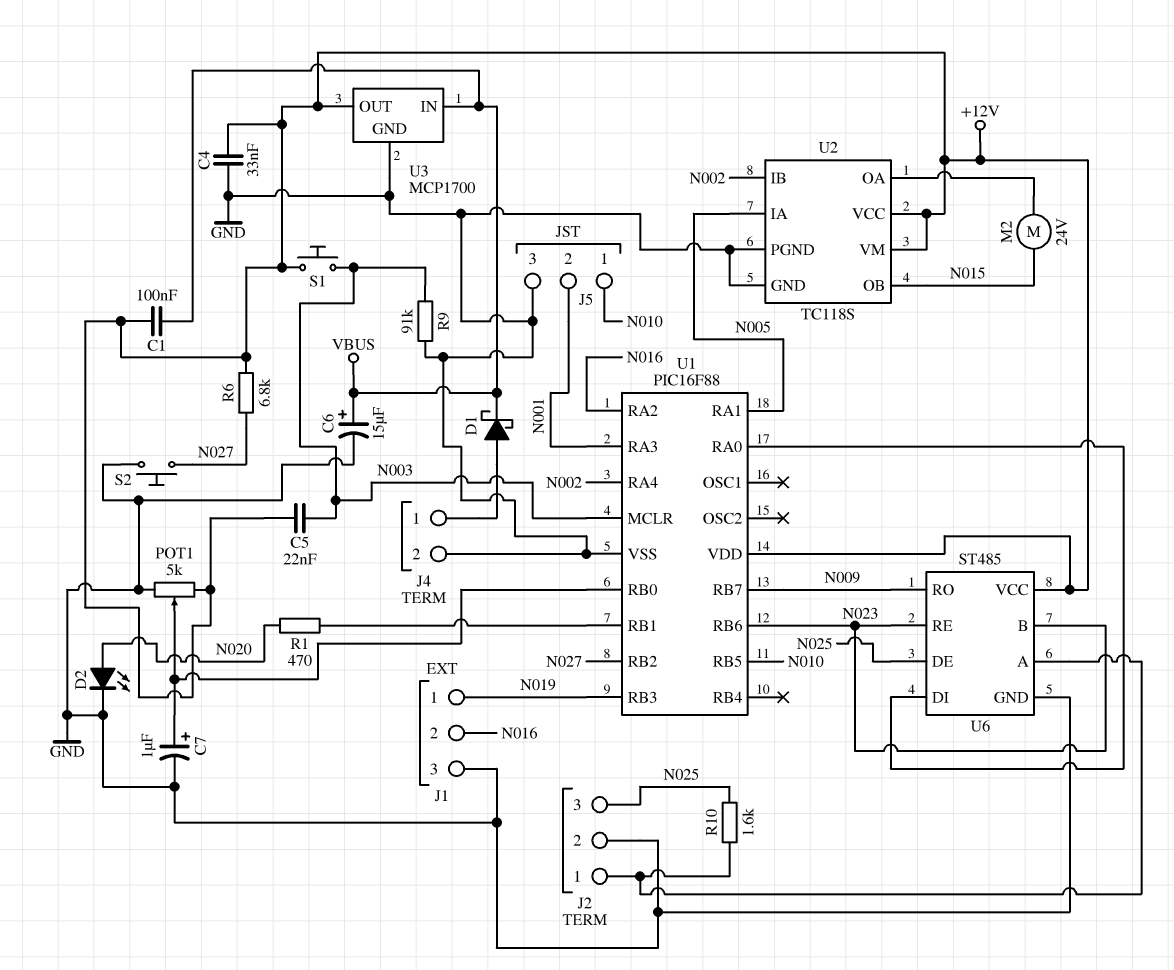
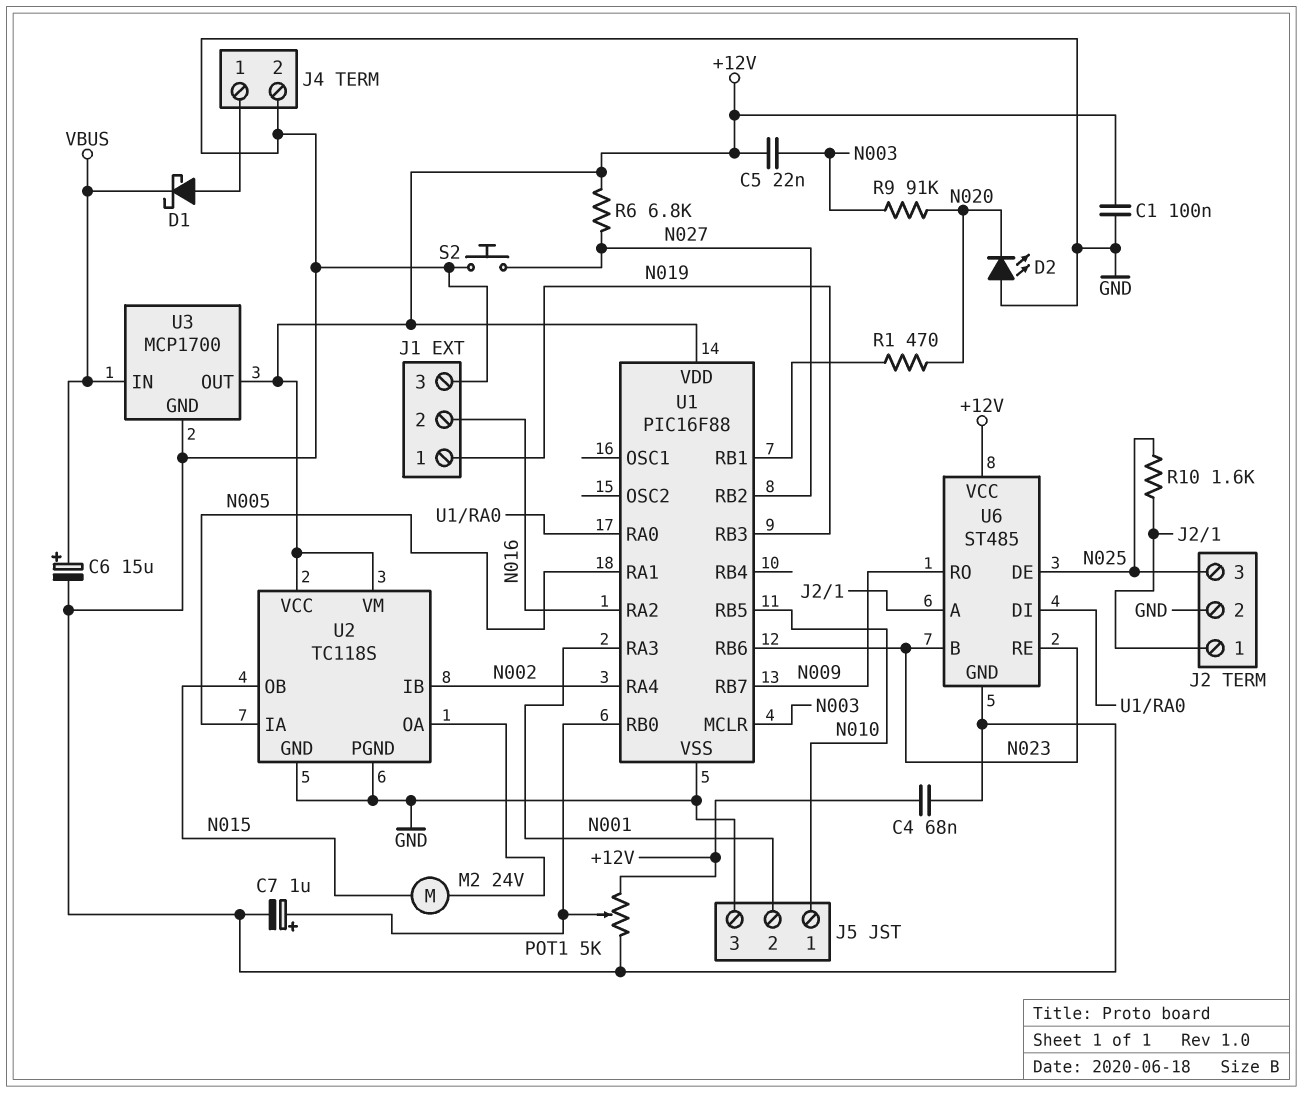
C1: 100nF (+12V, VBUS) -> 100nF (+12V, GND)
C4: 33nF (+12V, GND) -> 68nF (+12V, GND)
D2: LED (A N020, K GND) -> LED (A GND, K N020)
R9: 91k (GND, N003) -> 91k (N003, N020)
S1: button (+12V, N003) -> none

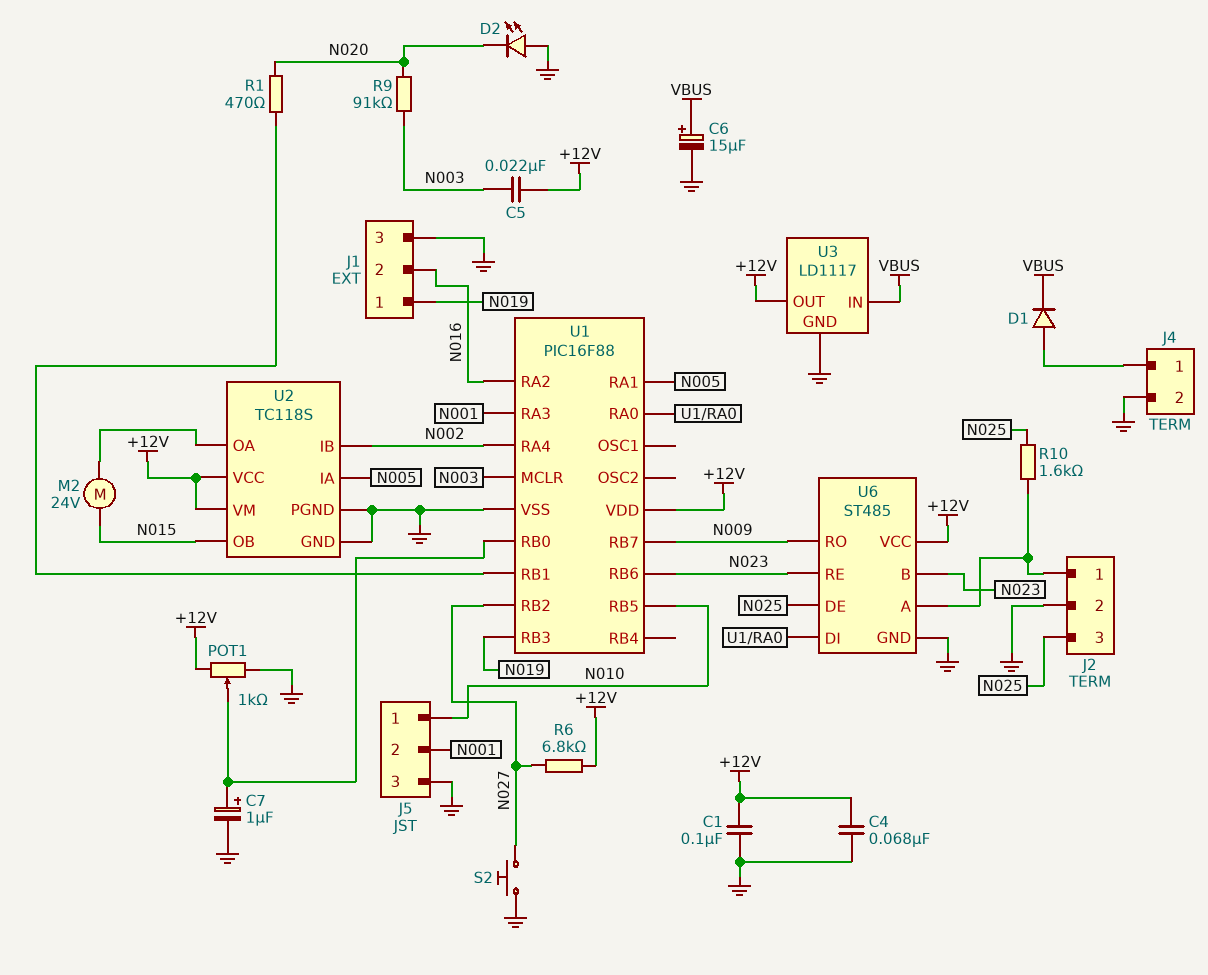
D1: schottky (A J4/1, K VBUS) -> diode (A J4/1, K VBUS)
POT1: 5k (+12V, GND, wiper U1/RB0) -> 1k (+12V, GND, wiper U1/RB0)
U3: MCP1700 -> LD1117

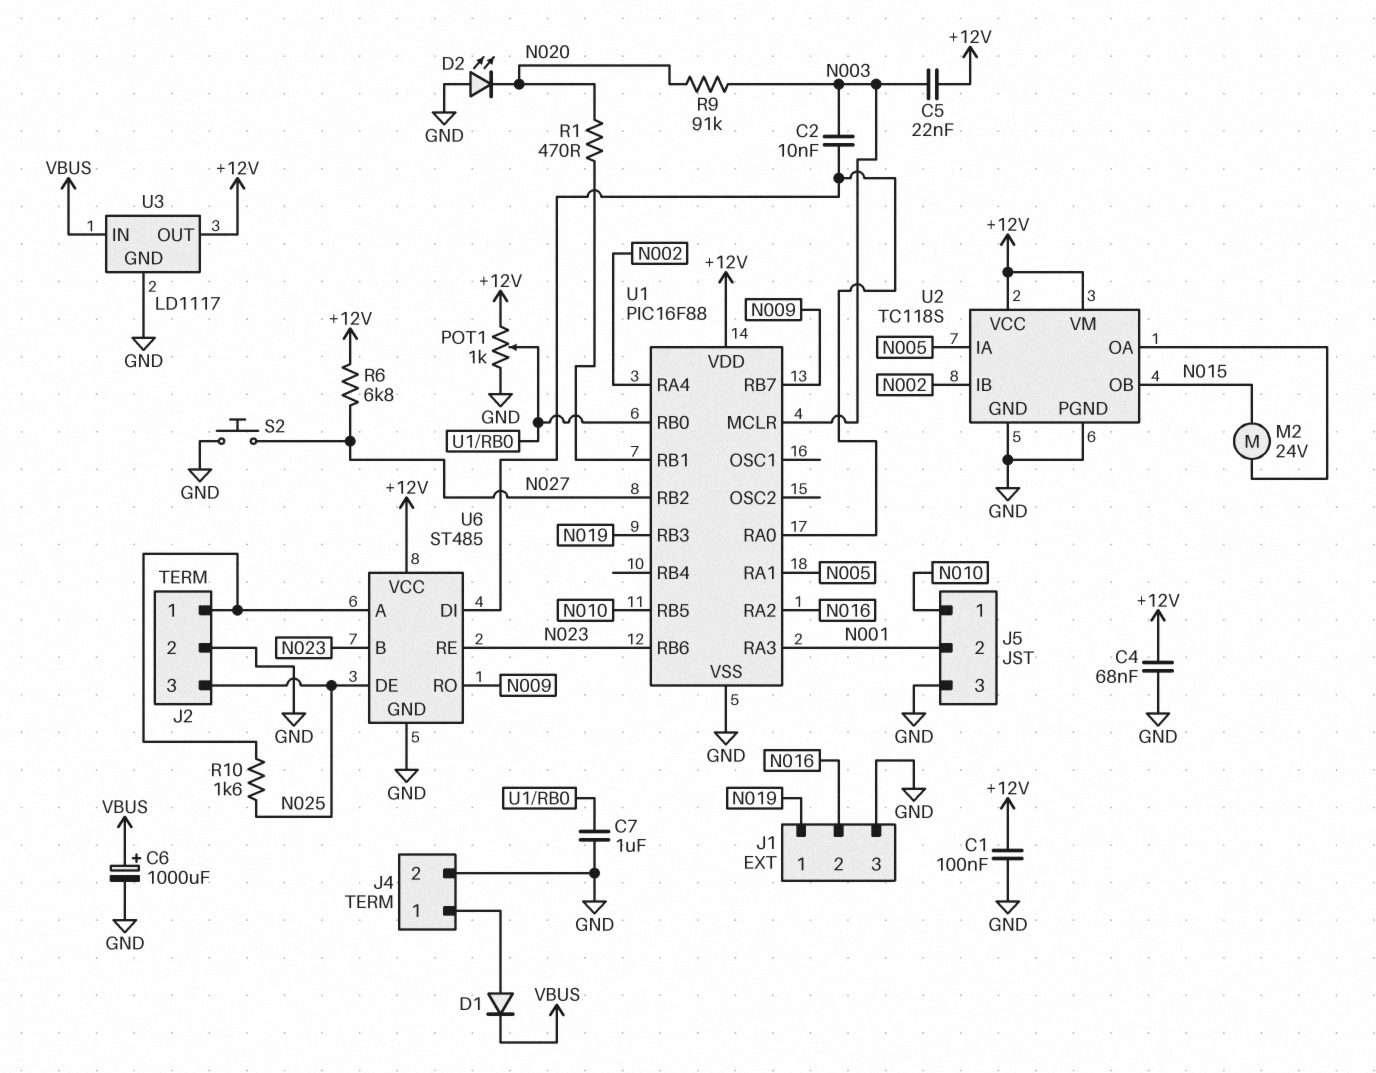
C2: none -> 10nF (N003, U1/RA0)
C6: 15uF (plus VBUS, minus GND) -> 1000uF (plus VBUS, minus GND)
C7: 1uF (plus U1/RB0, minus GND) -> 1uF (GND, U1/RB0)

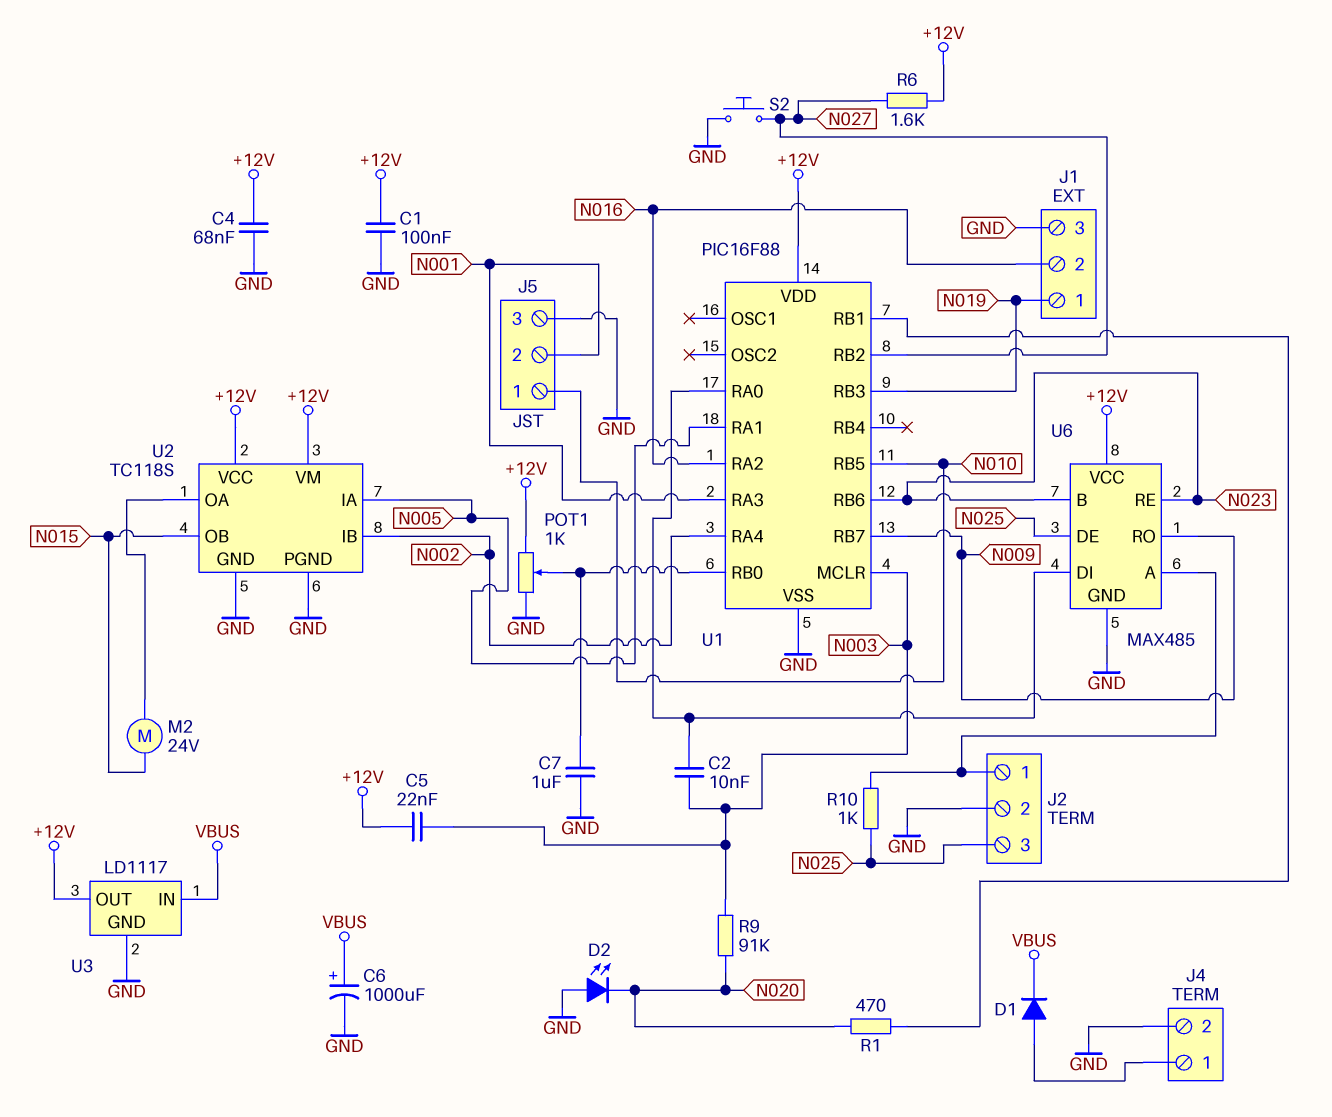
R6: 6.8k (+12V, N027) -> 1.6k (+12V, N027)
R10: 1.6k (J2/1, N025) -> 1k (J2/1, N025)
U6: ST485 -> MAX485

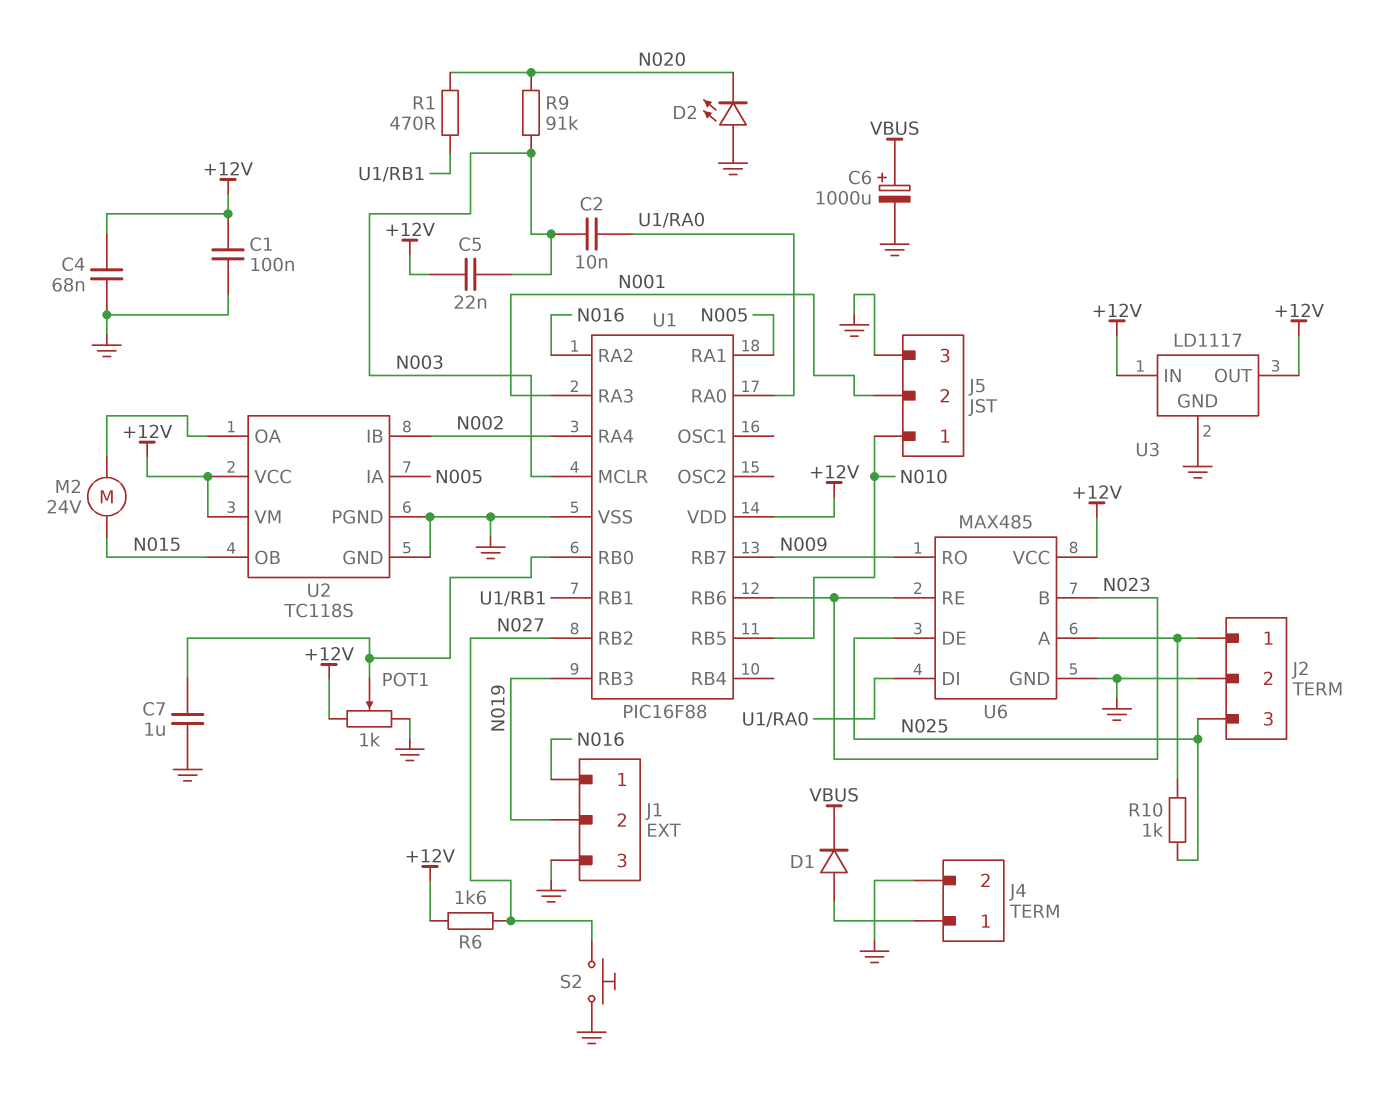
J1 pin 1: N019 -> N016
J1 pin 2: N016 -> N019
U3 pin IN: VBUS -> +12V

